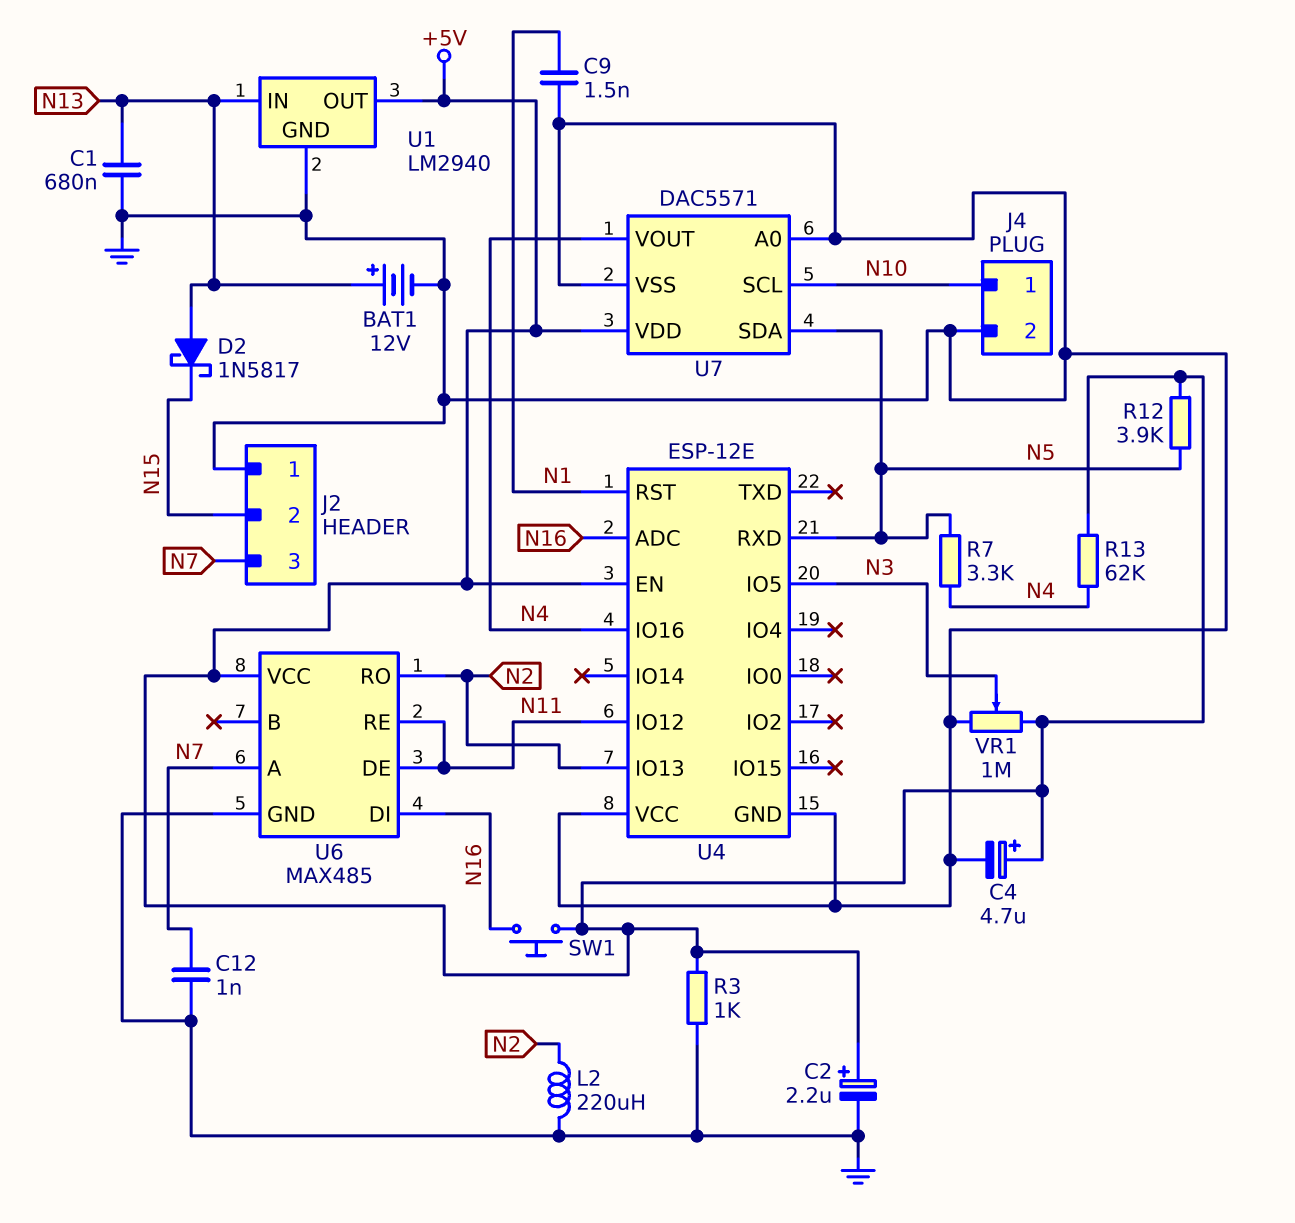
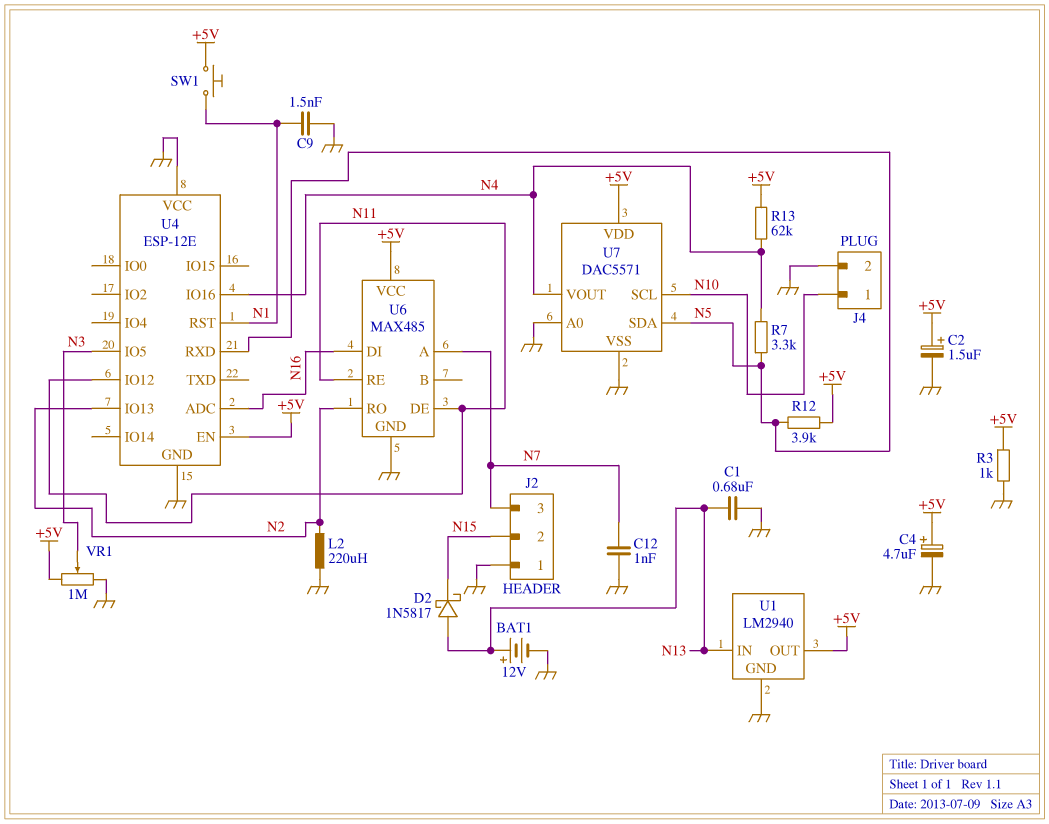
C2: 2.2uF (plus +5V, minus GND) -> 1.5uF (plus +5V, minus GND)
SW1: button (+5V, N16) -> button (+5V, N1)

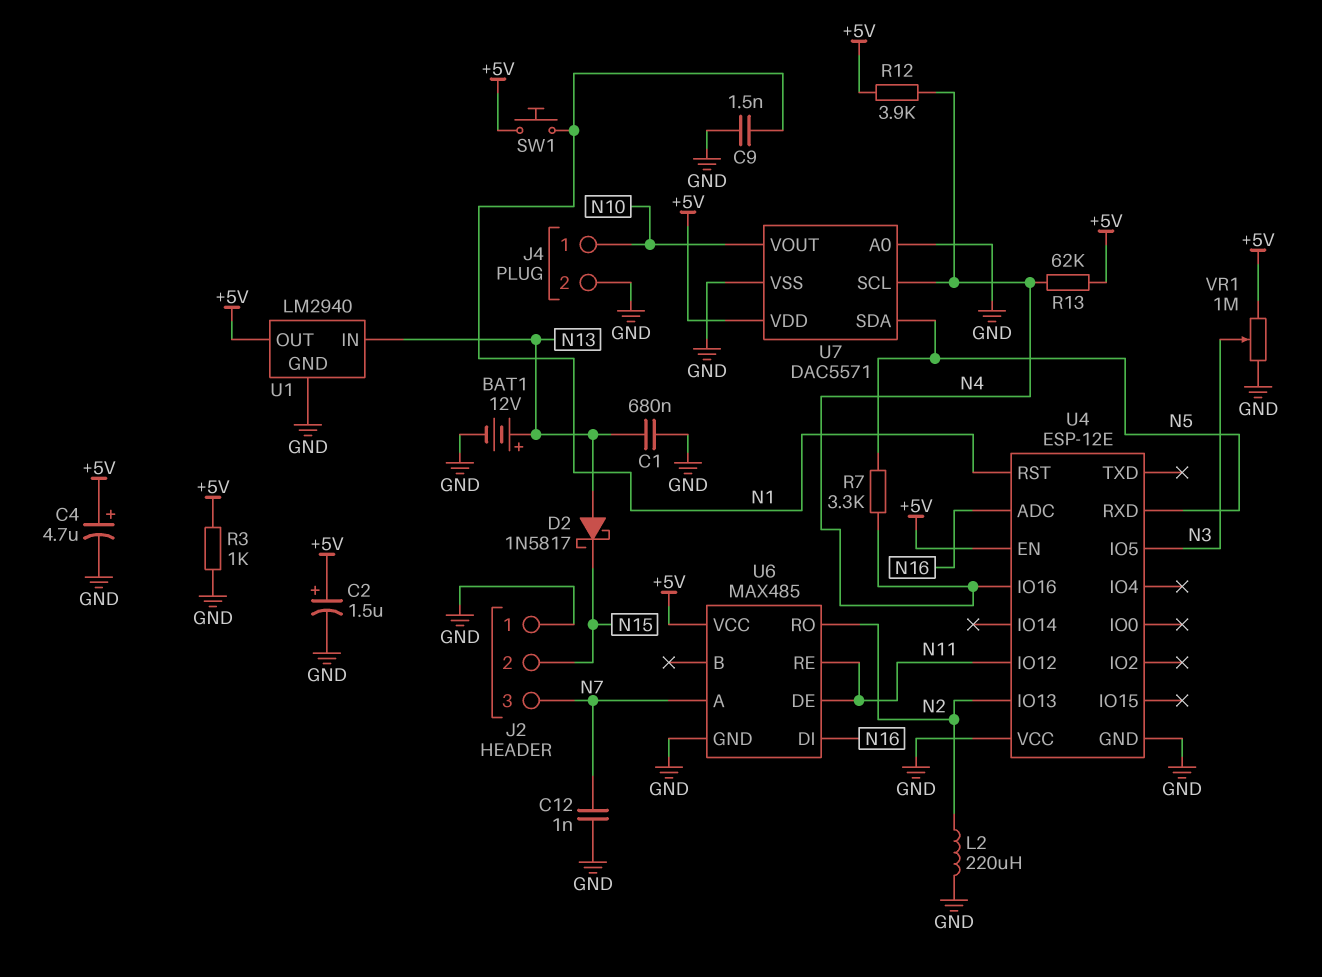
R12: 3.9k (+5V, N5) -> 3.9k (+5V, N4)
U7 pin SCL: N10 -> N4
U7 pin VOUT: N4 -> N10

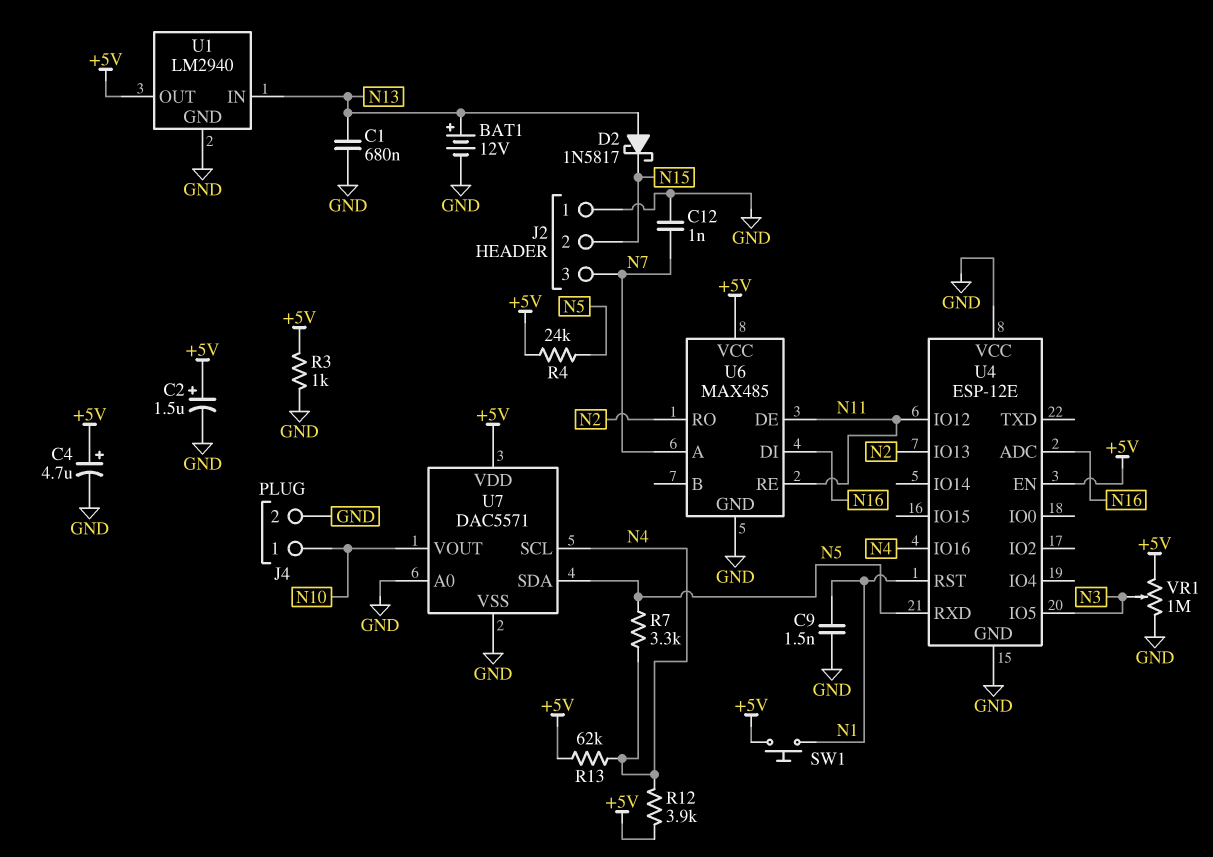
L2: 220uH (GND, N2) -> none
R4: none -> 24k (+5V, N5)

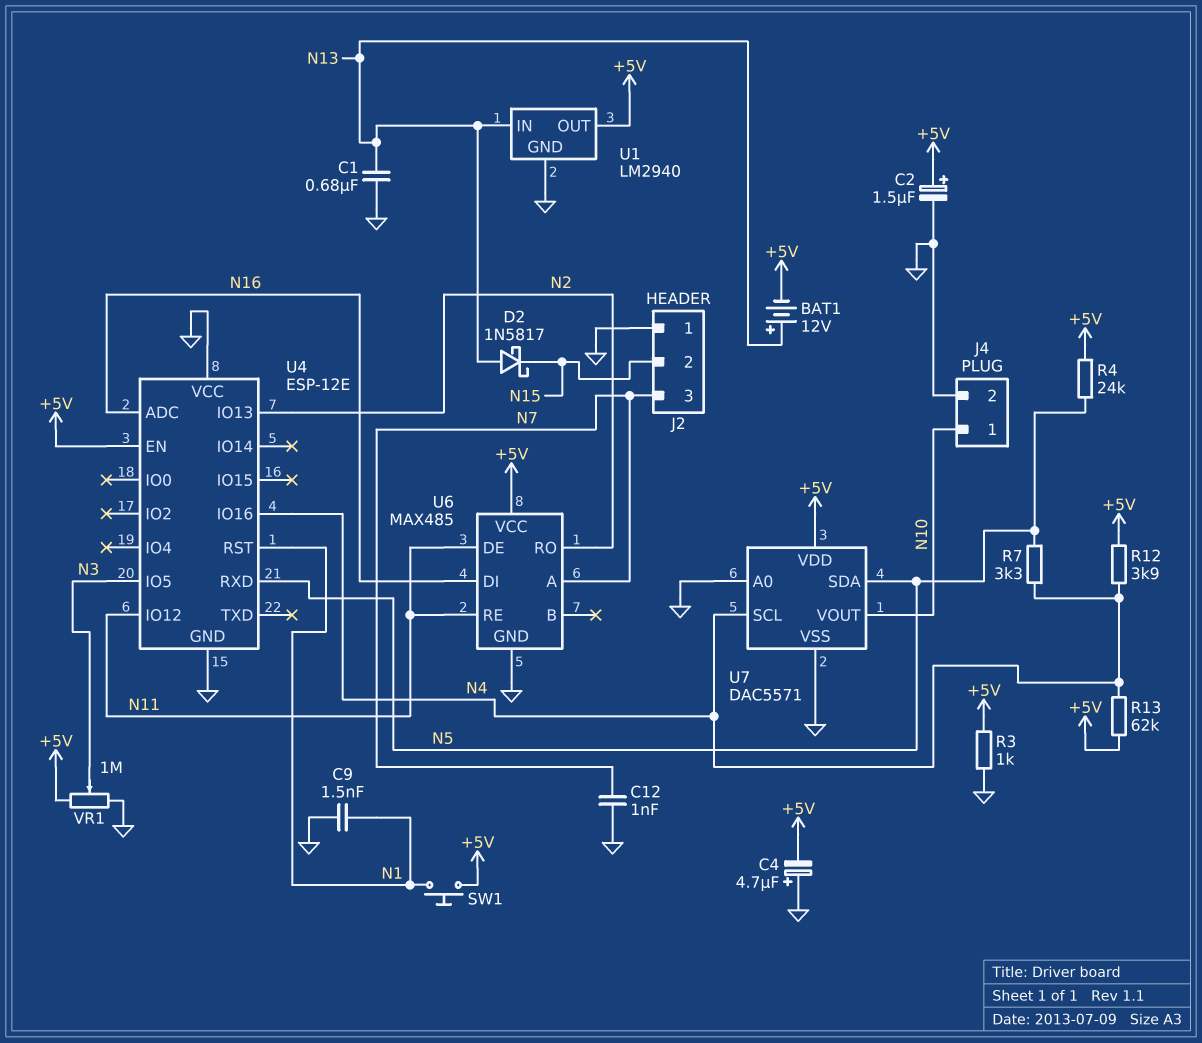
BAT1: 12V (plus N13, minus GND) -> 12V (plus N13, minus +5V)
C4: 4.7uF (plus +5V, minus GND) -> 4.7uF (plus GND, minus +5V)

